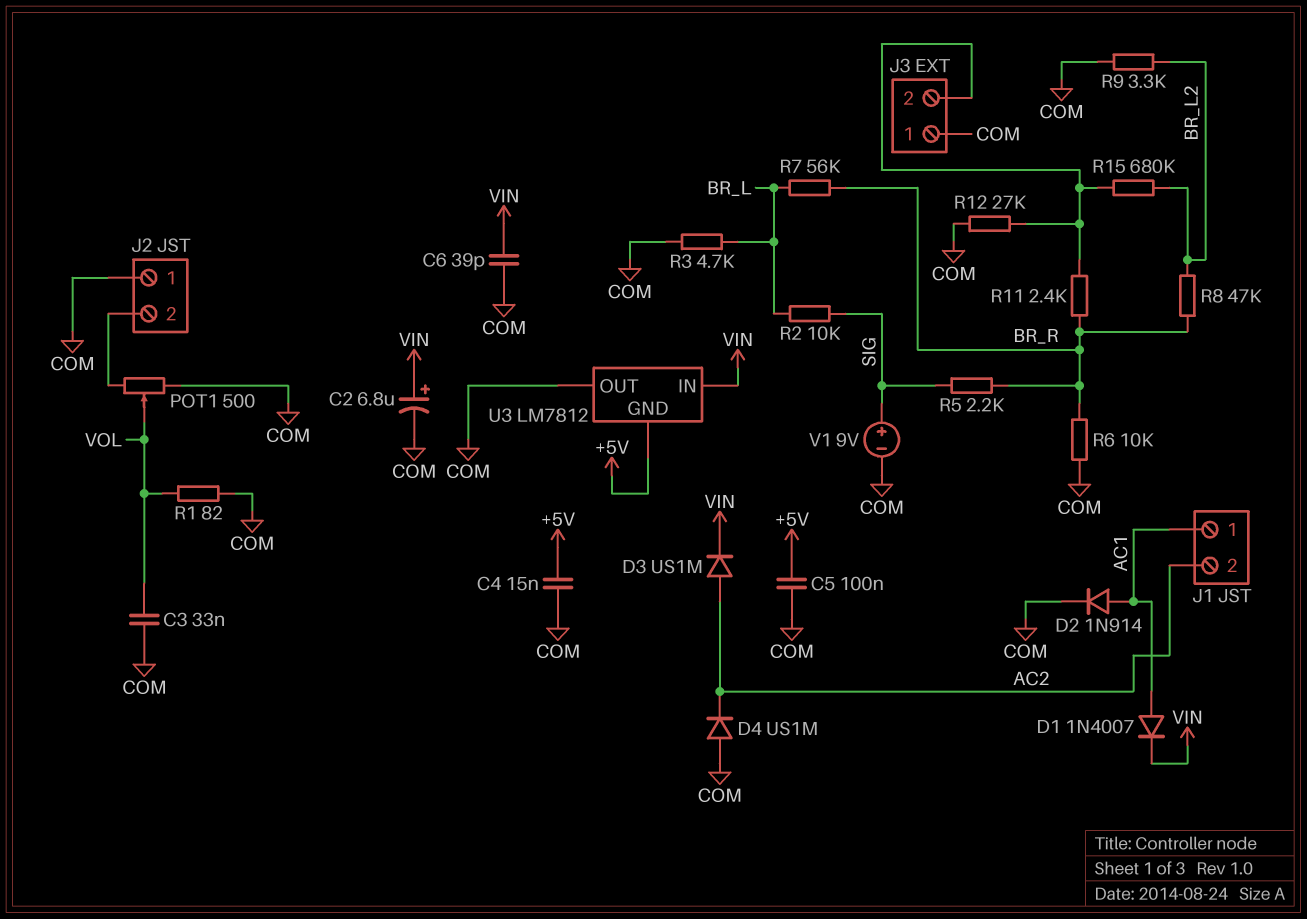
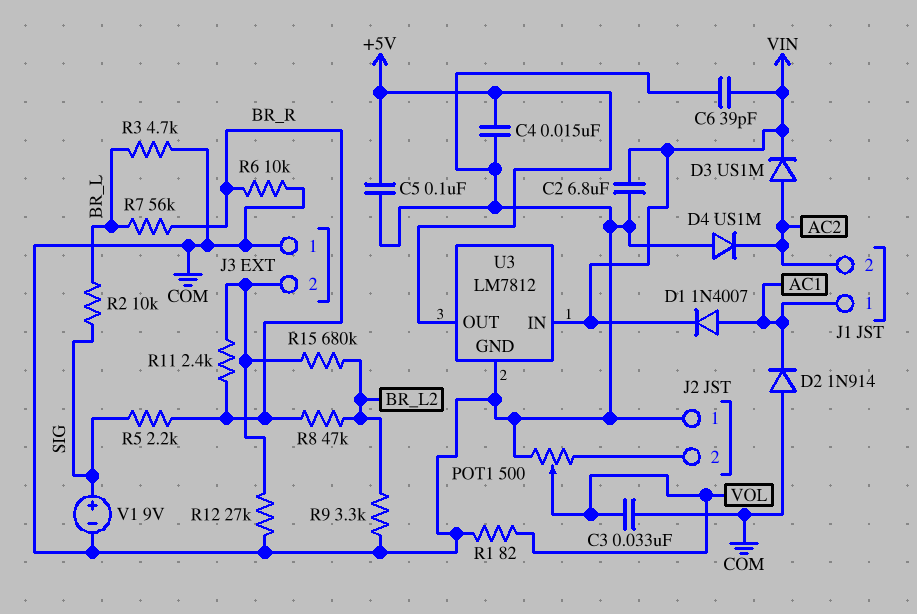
C2: 6.8uF (plus VIN, minus COM) -> 6.8uF (COM, VIN)
D2: diode 1N914 (A AC1, K COM) -> diode 1N914 (A COM, K AC1)
U3 pin GND: +5V -> COM
U3 pin OUT: COM -> +5V

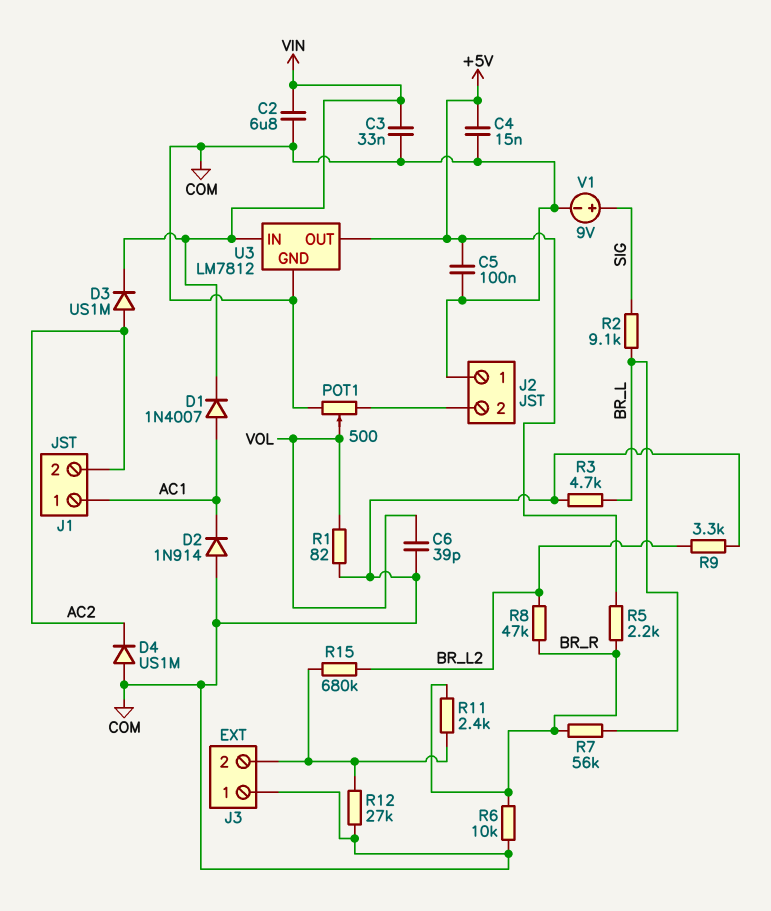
C3: 33nF (COM, VOL) -> 33nF (COM, VIN)
C6: 39pF (COM, VIN) -> 39pF (COM, VOL)
R2: 10k (BR_L, SIG) -> 9.1k (BR_L, SIG)
R5: 2.2k (BR_R, SIG) -> 2.2k (+5V, BR_R)

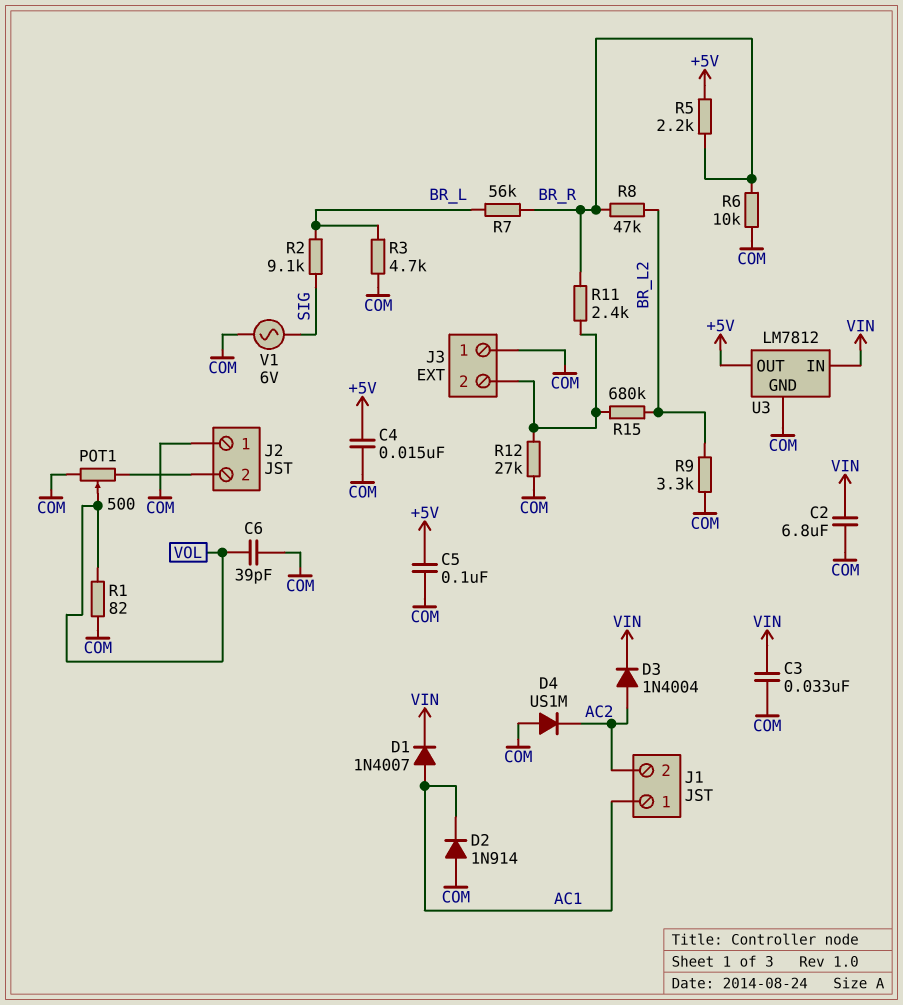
D3: diode US1M (A AC2, K VIN) -> diode 1N4004 (A AC2, K VIN)
V1: 9V (plus SIG, minus COM) -> AC 6V (COM, SIG)

